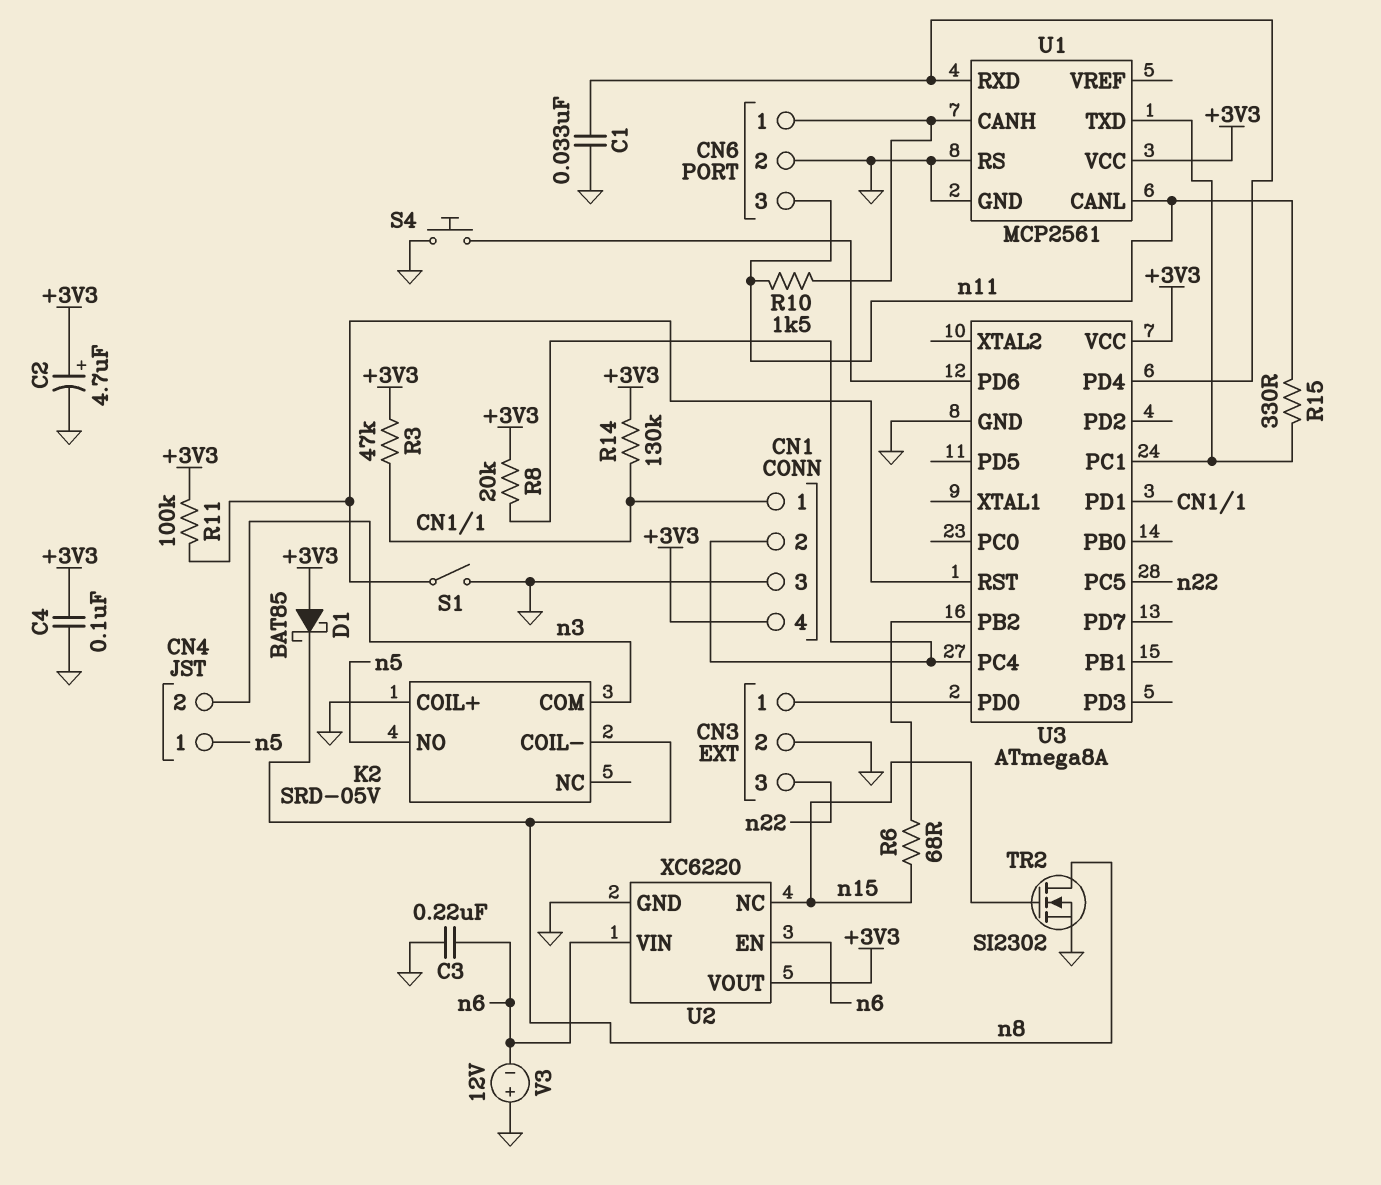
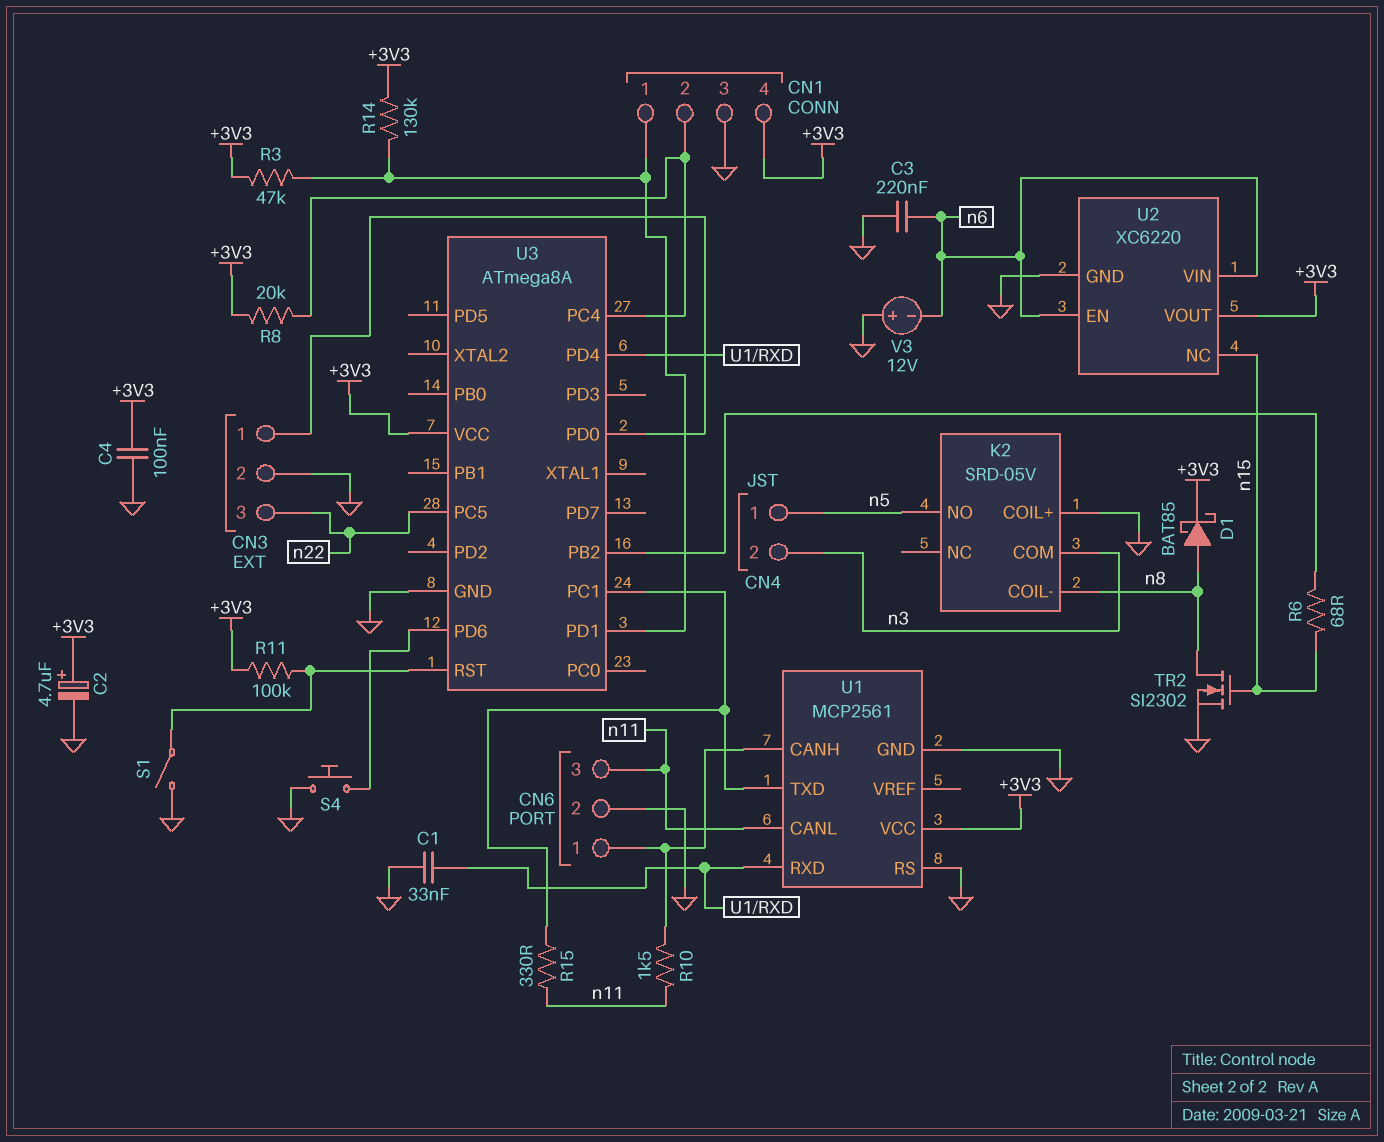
D1: schottky BAT85 (A +3V3, K n8) -> schottky BAT85 (A n8, K +3V3)

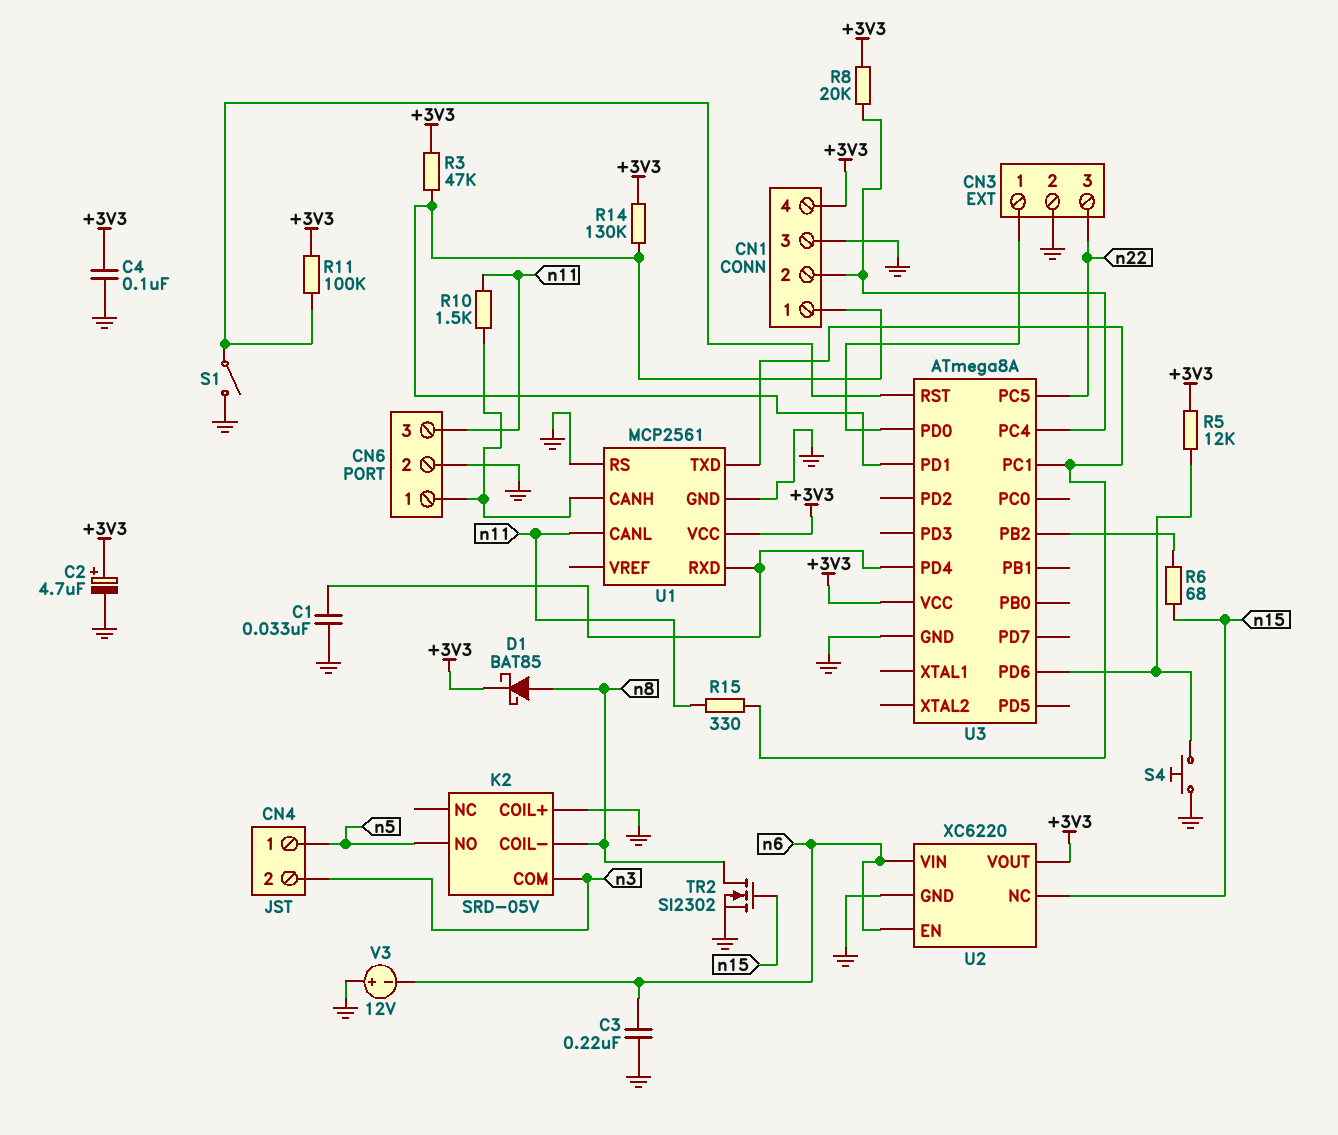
R5: none -> 12k (+3V3, U3/PD6)

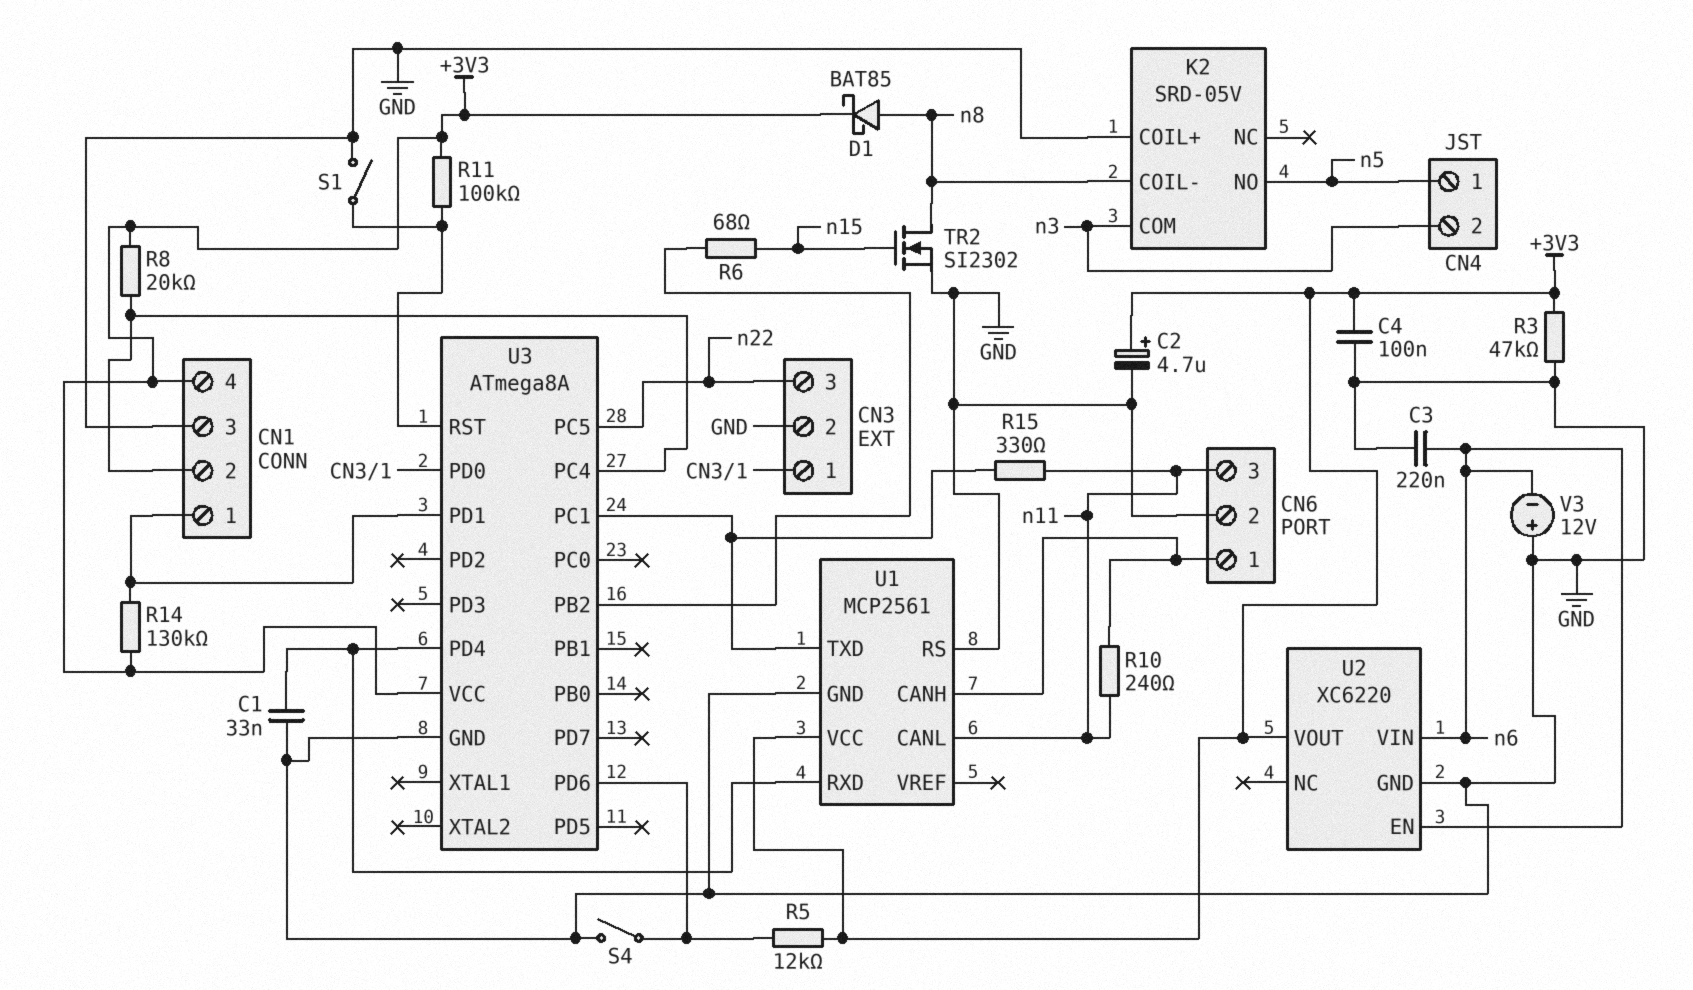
R3: 47k (+3V3, CN1/1) -> 47k (+3V3, GND)
R10: 1.5k (CN6/1, n11) -> 240 (CN6/1, n11)
S4: button (GND, U3/PD6) -> switch (GND, U3/PD6)
U2 pin NC: n15 -> none

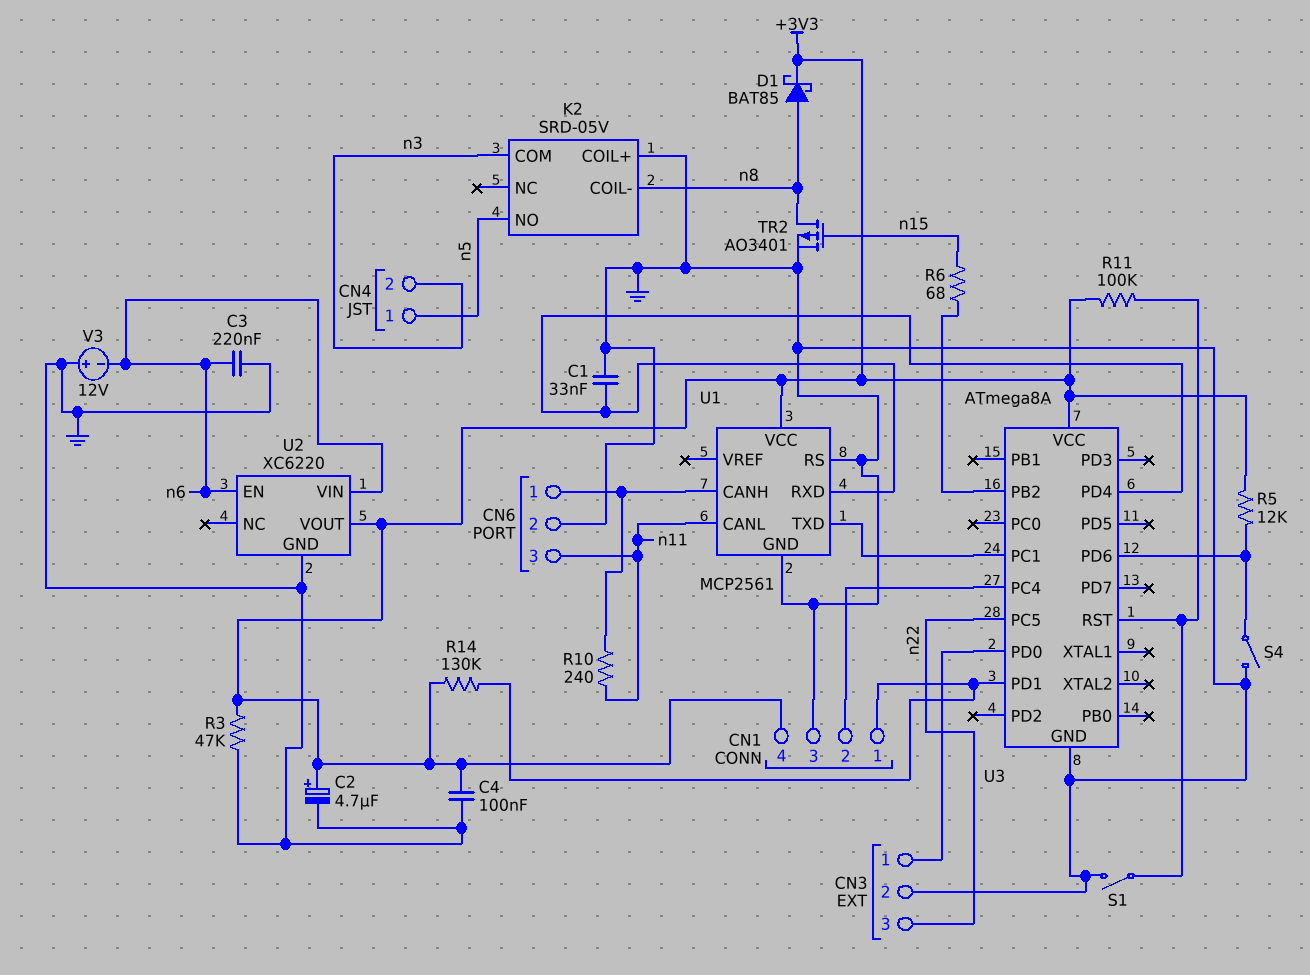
R8: 20k (+3V3, CN1/2) -> none
R15: 330 (U1/TXD, n11) -> none
TR2: NMOS SI2302 (G n15, D n8, S GND) -> PMOS AO3401 (G n15, D n8, S GND)

